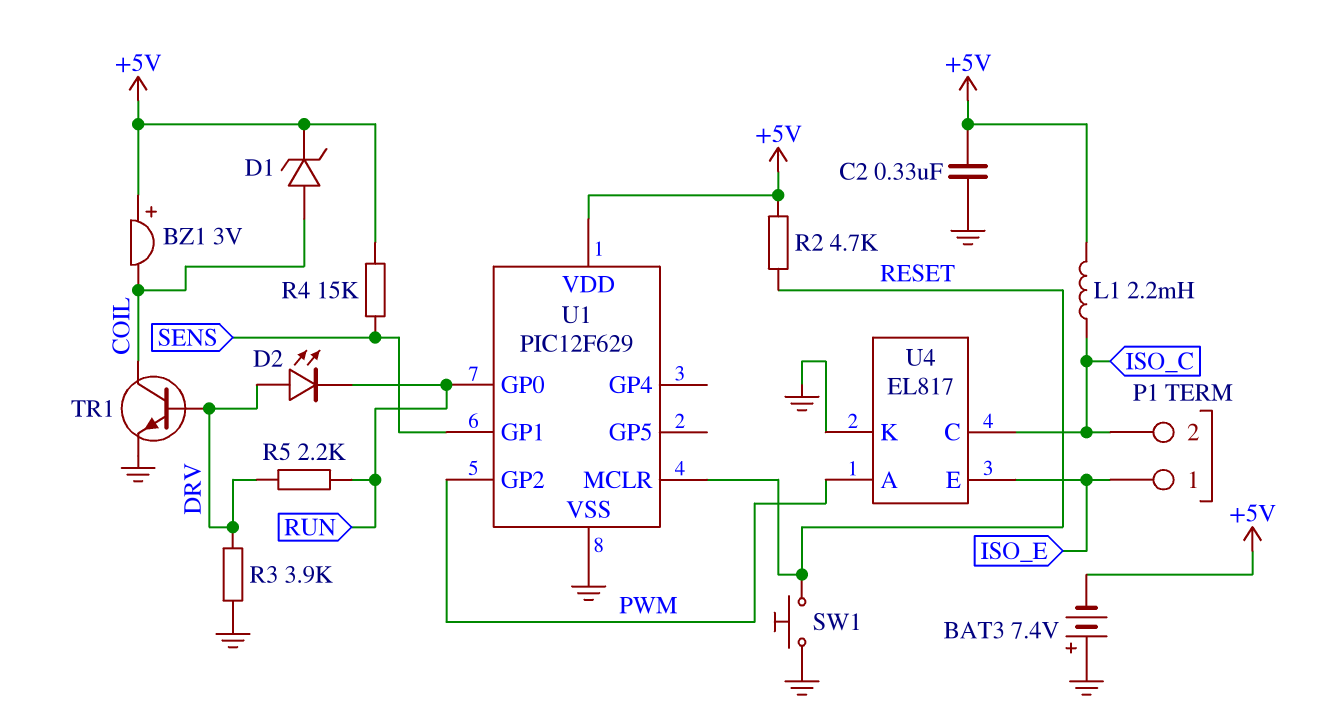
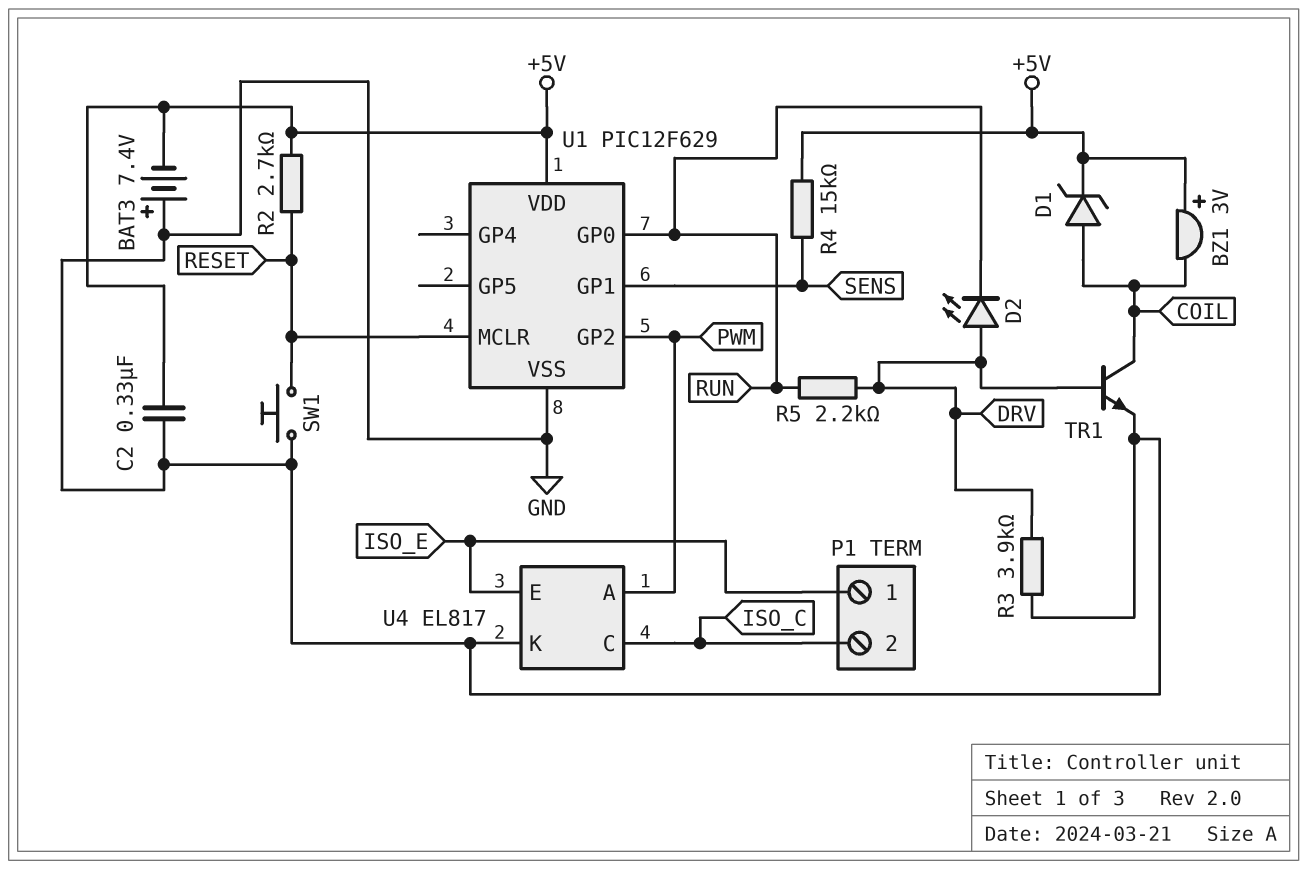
L1: 2.2mH (+5V, ISO_C) -> none
R2: 4.7k (+5V, RESET) -> 2.7k (+5V, RESET)

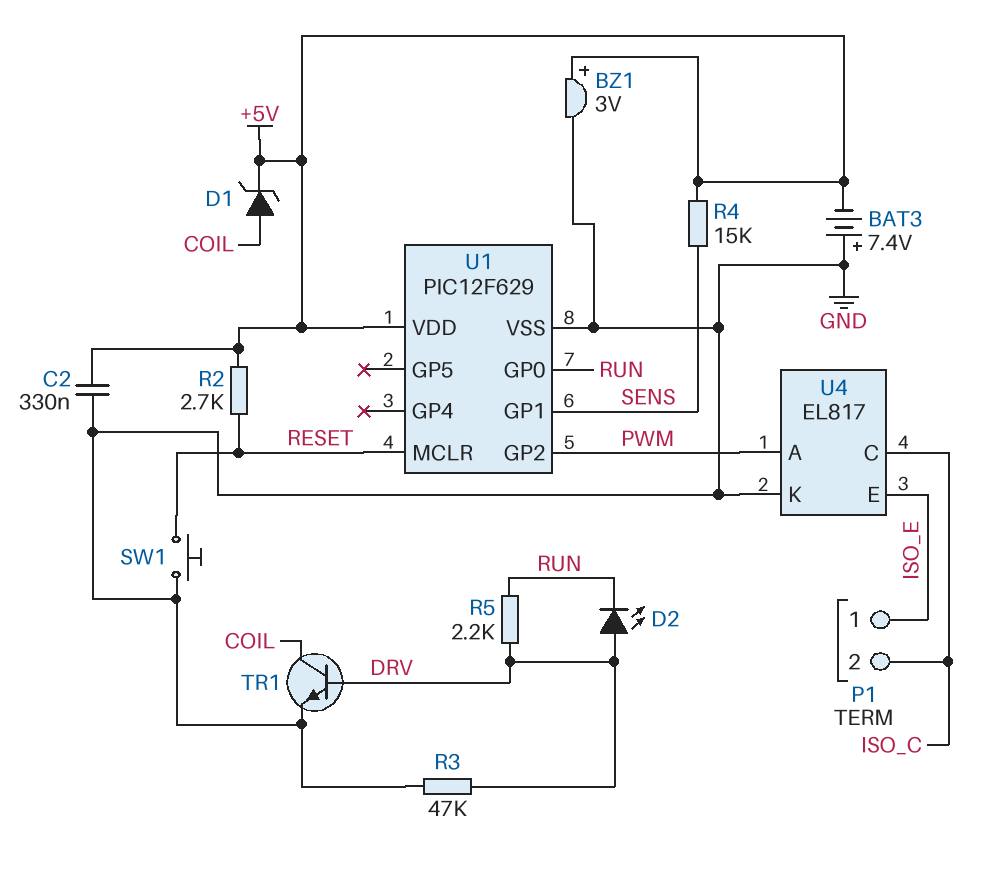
BZ1: buzzer 3V (plus +5V, minus COIL) -> buzzer 3V (plus +5V, minus GND)
R3: 3.9k (DRV, GND) -> 47k (DRV, GND)

